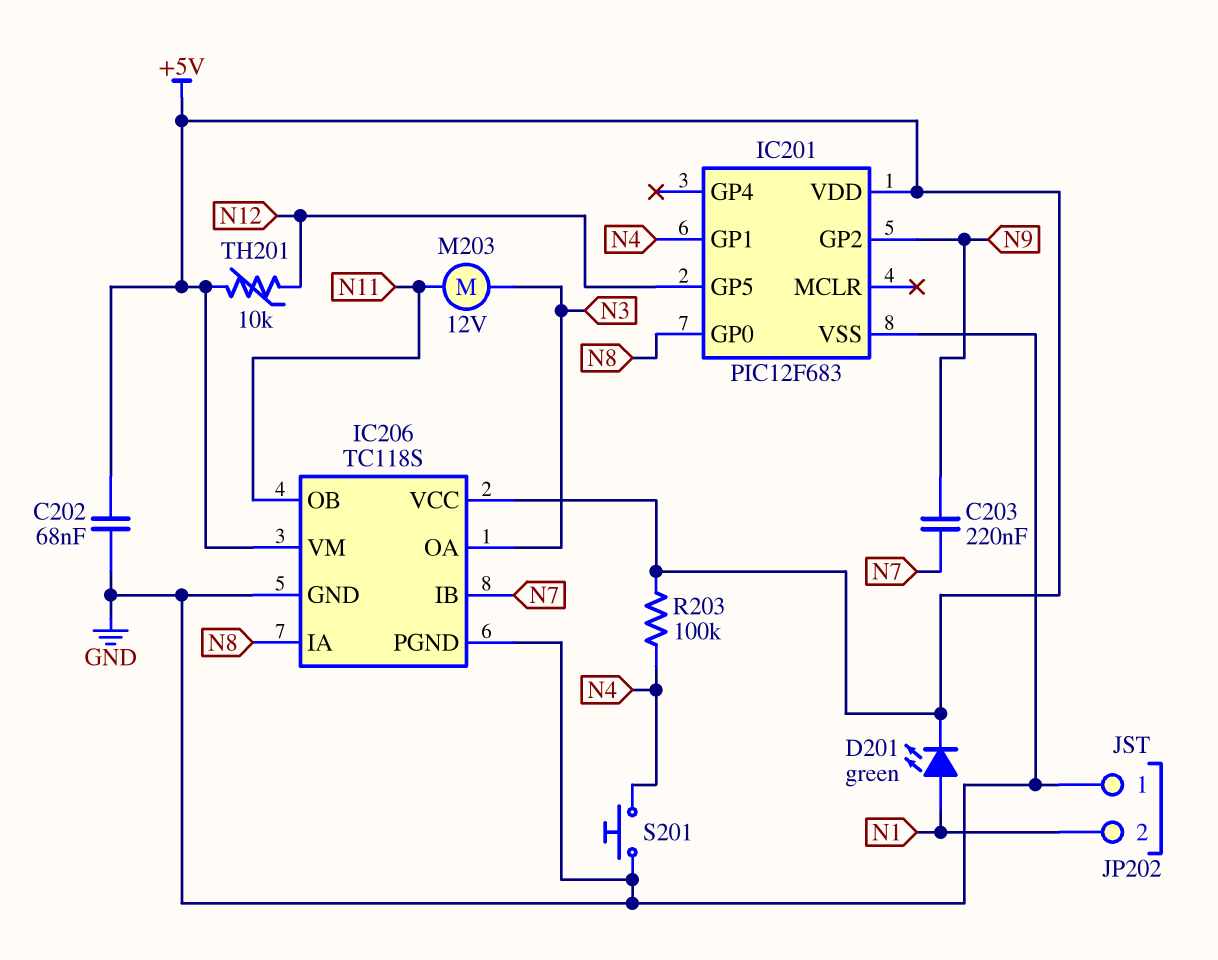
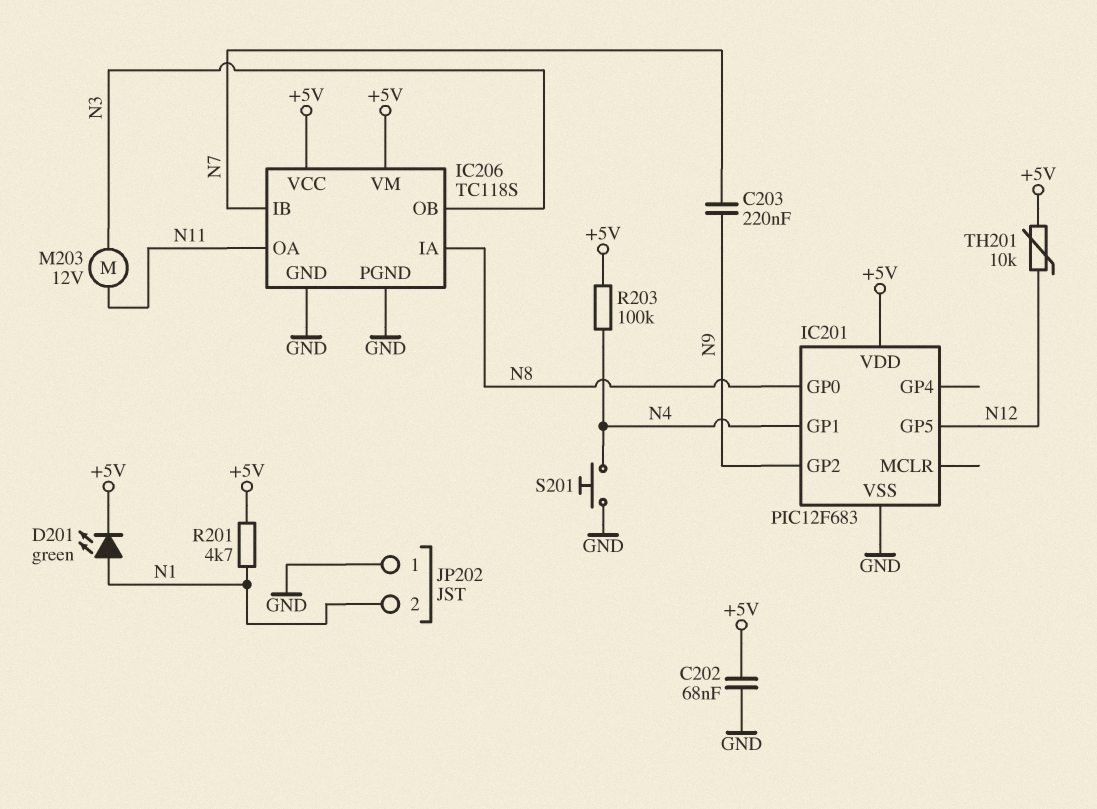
IC206 pin OA: N3 -> N11
IC206 pin OB: N11 -> N3
R201: none -> 4.7k (+5V, N1)

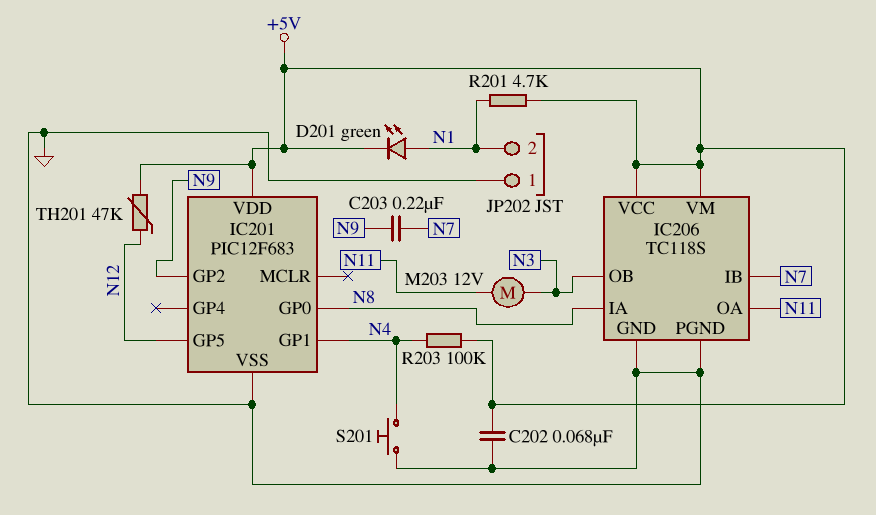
TH201: 10k (+5V, N12) -> 47k (+5V, N12)

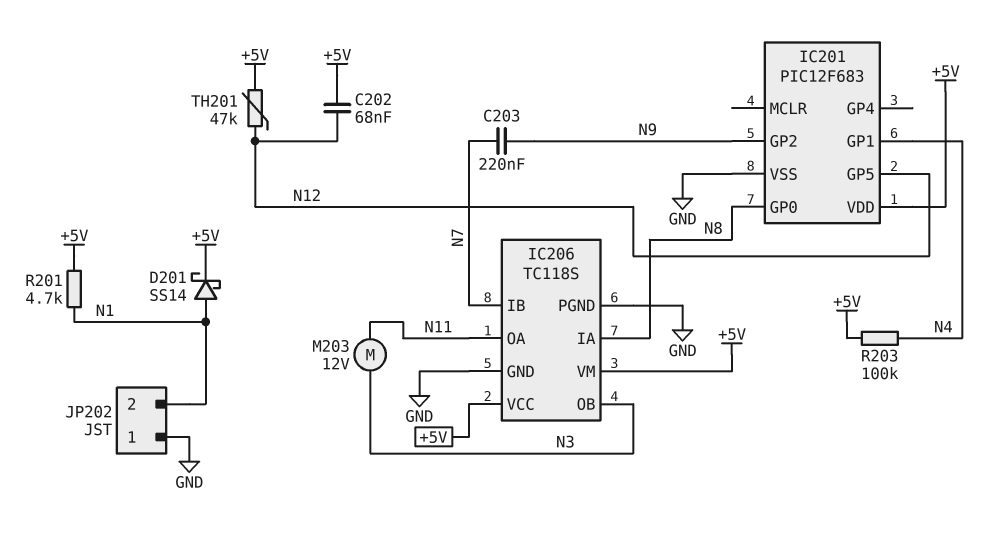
C202: 68nF (+5V, GND) -> 68nF (+5V, N12)
D201: LED green (A N1, K +5V) -> schottky SS14 (A N1, K +5V)
S201: button (GND, N4) -> none

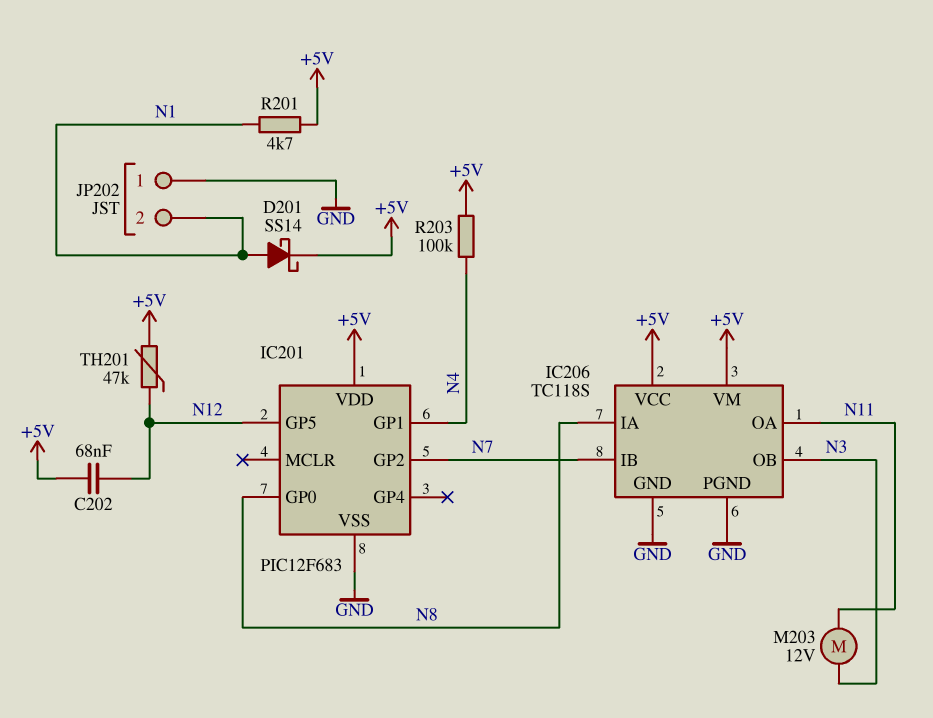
C203: 220nF (N7, N9) -> none
IC201 pin GP2: N9 -> N7

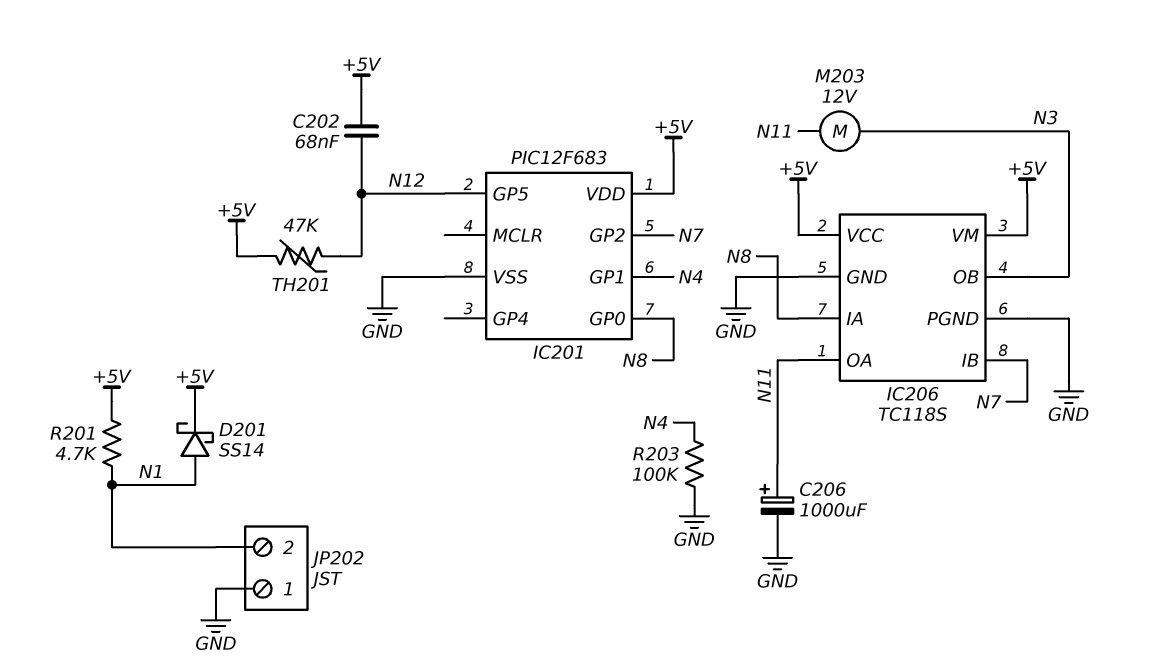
C206: none -> 1000uF (plus N11, minus GND)
R203: 100k (+5V, N4) -> 100k (GND, N4)

